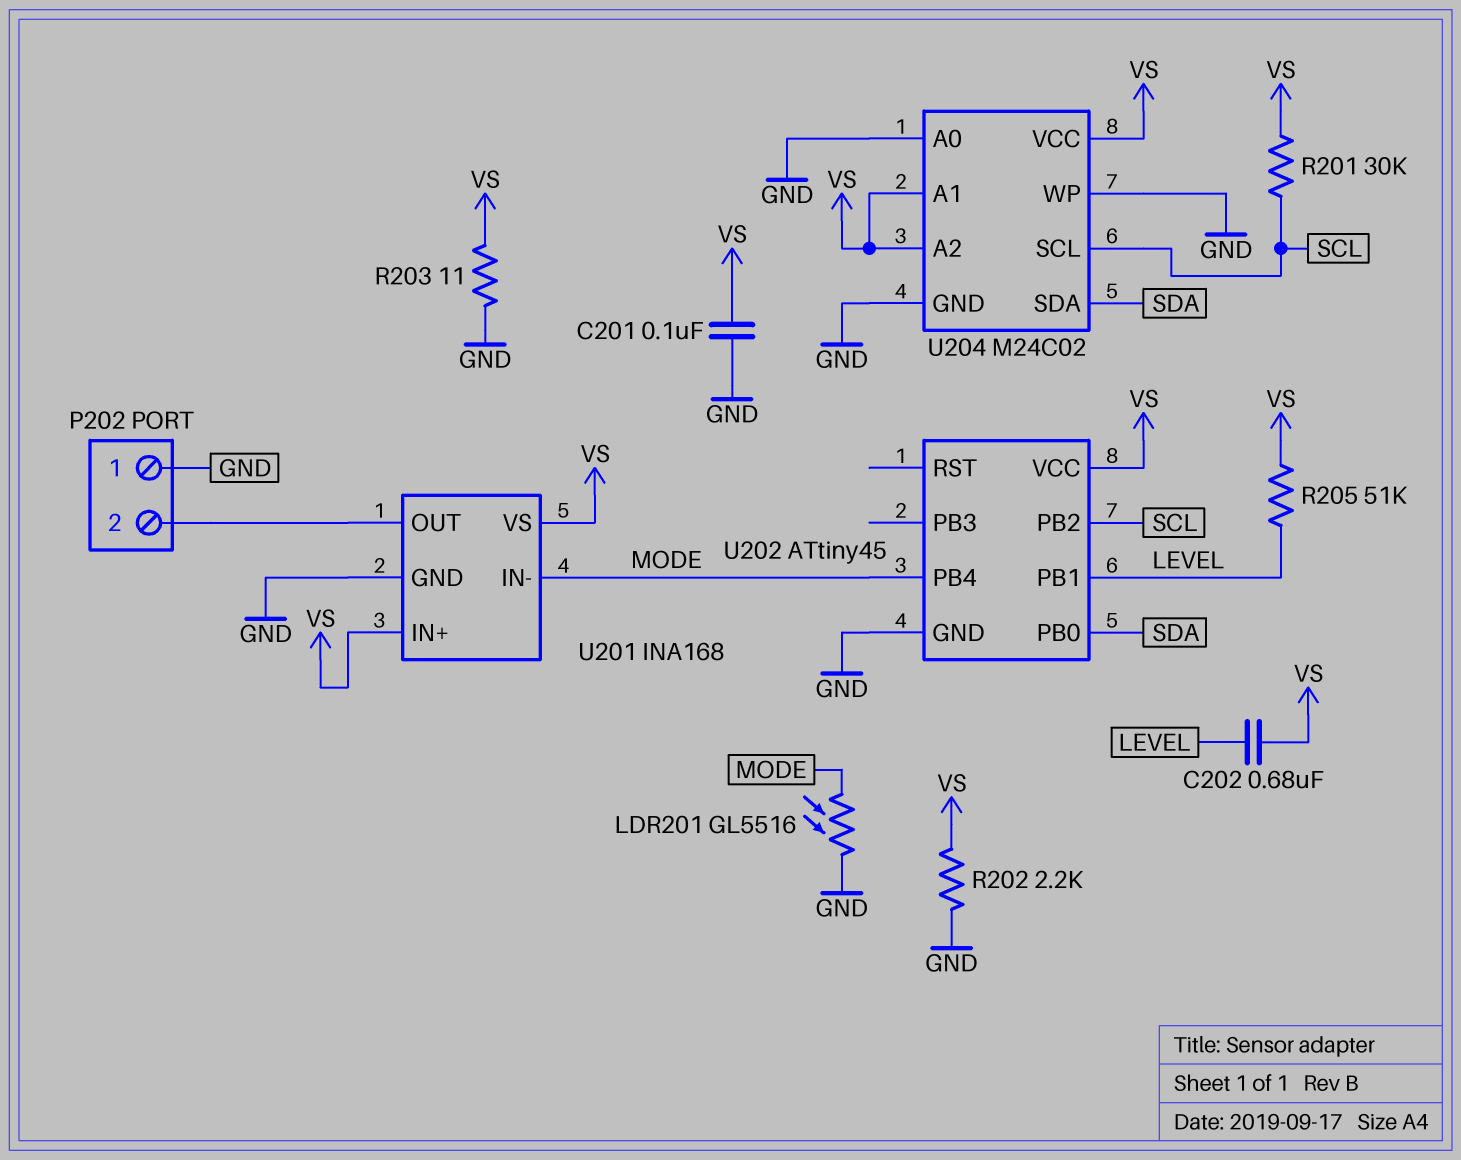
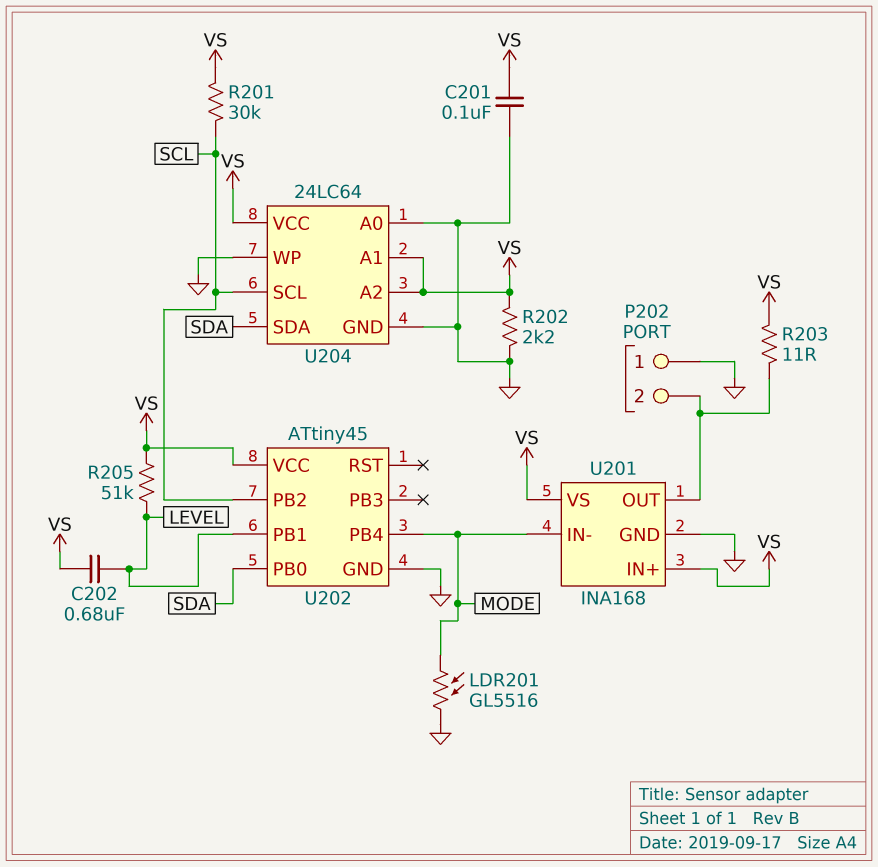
R203: 11 (GND, VS) -> 11 (P202/2, VS)
U204: M24C02 -> 24LC64

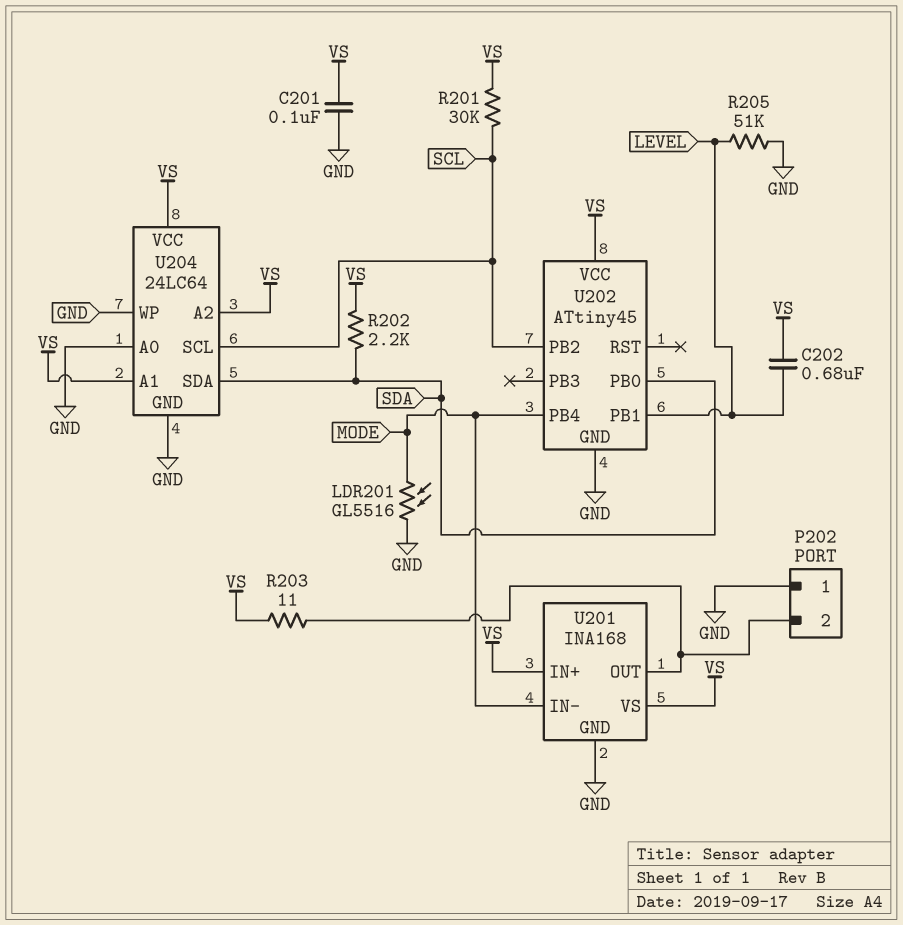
R202: 2.2k (GND, VS) -> 2.2k (SDA, VS)
R205: 51k (LEVEL, VS) -> 51k (GND, LEVEL)

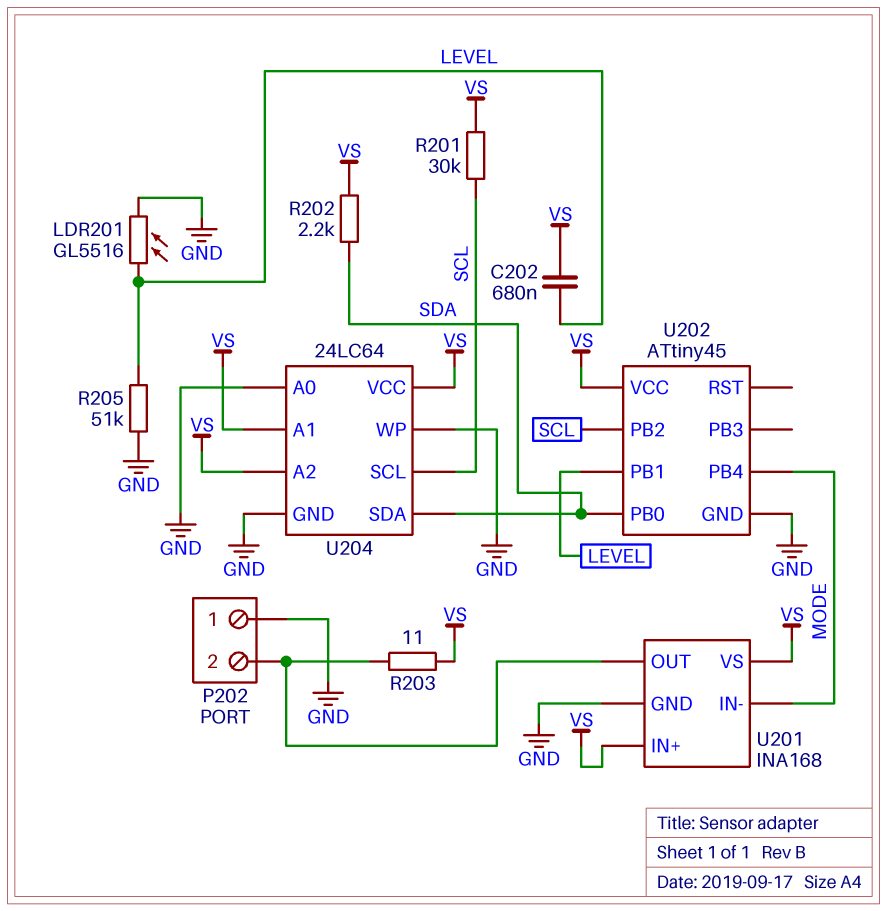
C201: 100nF (GND, VS) -> none
LDR201: GL5516 (GND, MODE) -> GL5516 (GND, LEVEL)

